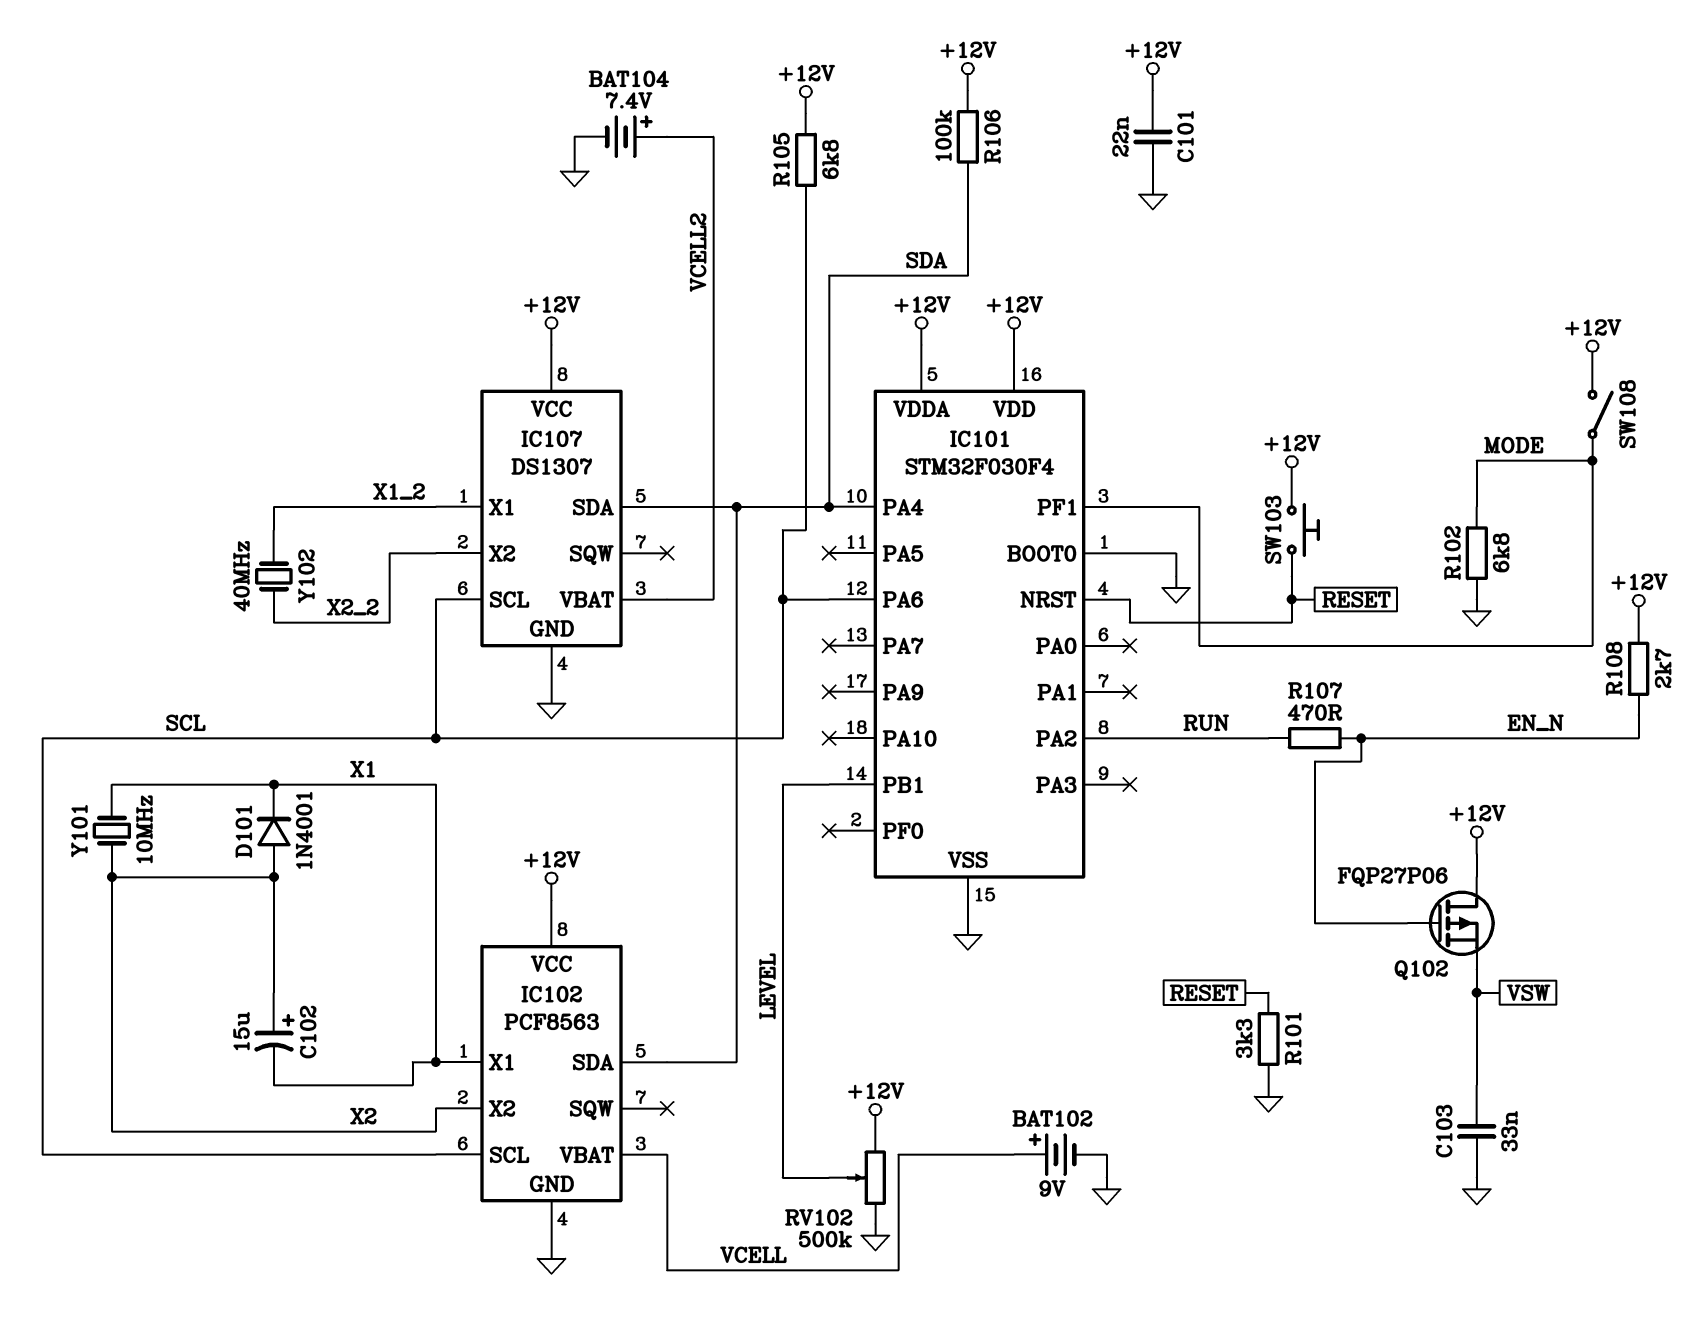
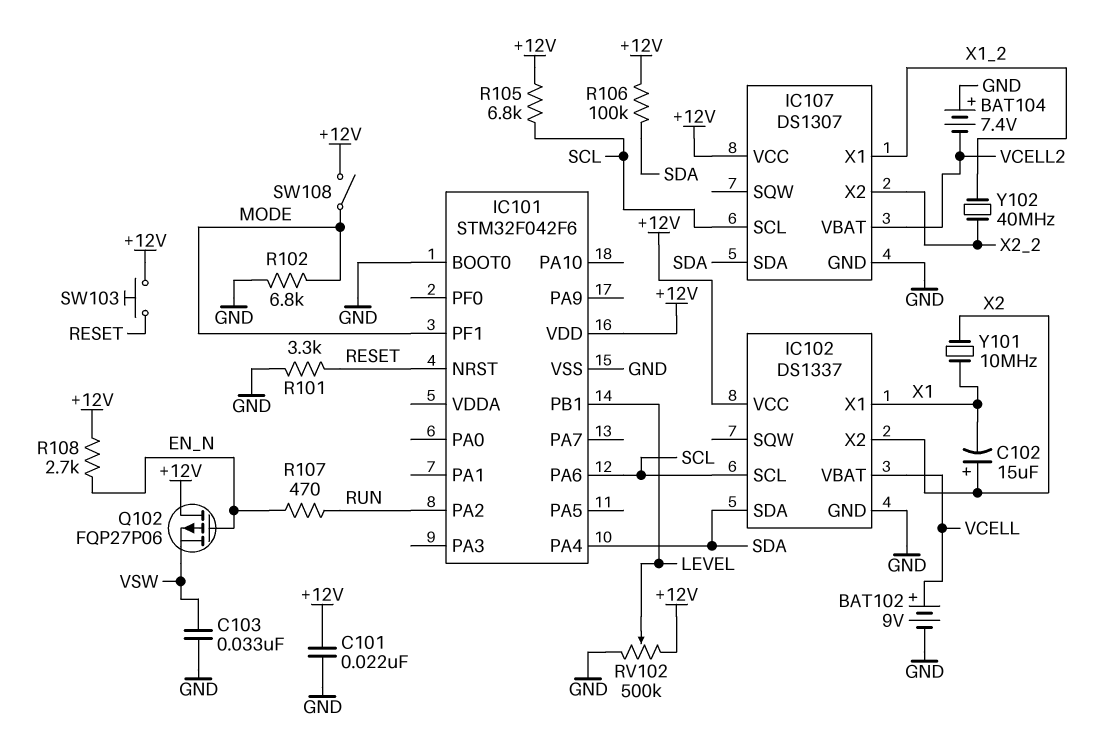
BAT104: 7.4V (plus VCELL2, minus GND) -> 7.4V (plus GND, minus VCELL2)
D101: diode 1N4001 (A X2, K X1) -> none
IC101: STM32F030F4 -> STM32F042F6
IC101 pin VDDA: +12V -> none
IC102: PCF8563 -> DS1337

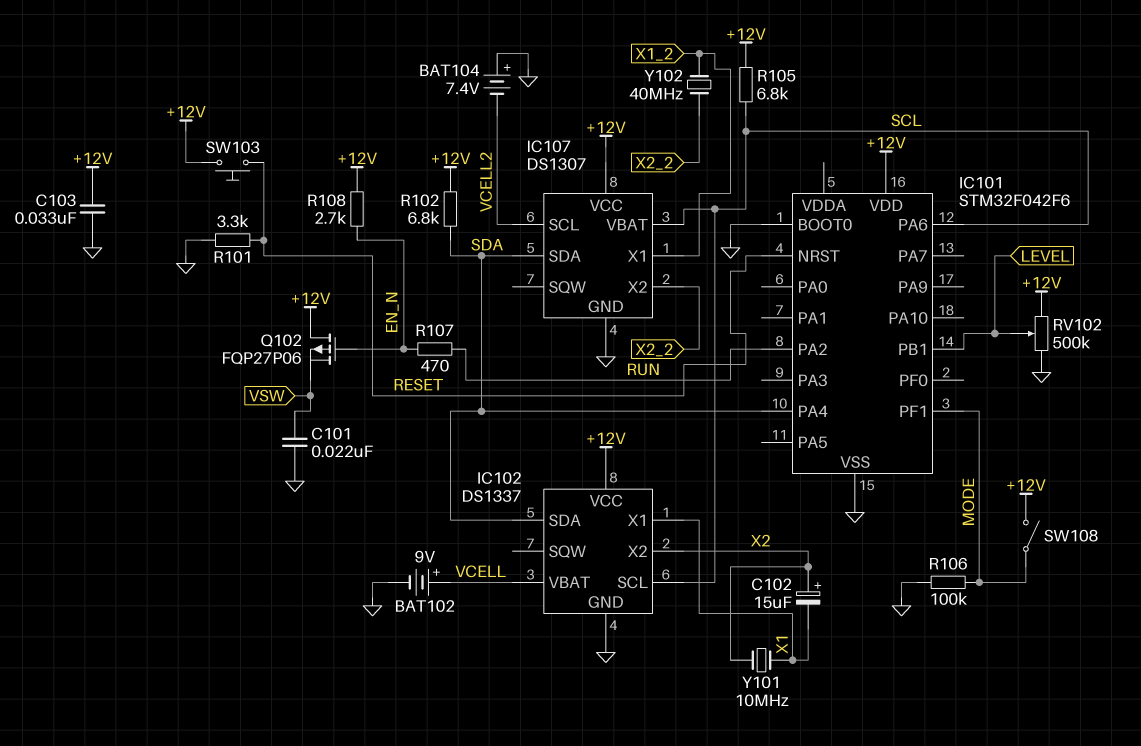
C101: 22nF (+12V, GND) -> 22nF (GND, VSW)
C103: 33nF (GND, VSW) -> 33nF (+12V, GND)
IC107 pin SCL: SCL -> VCELL2
IC107 pin VBAT: VCELL2 -> SCL
R102: 6.8k (GND, MODE) -> 6.8k (+12V, SDA)
R106: 100k (+12V, SDA) -> 100k (GND, MODE)

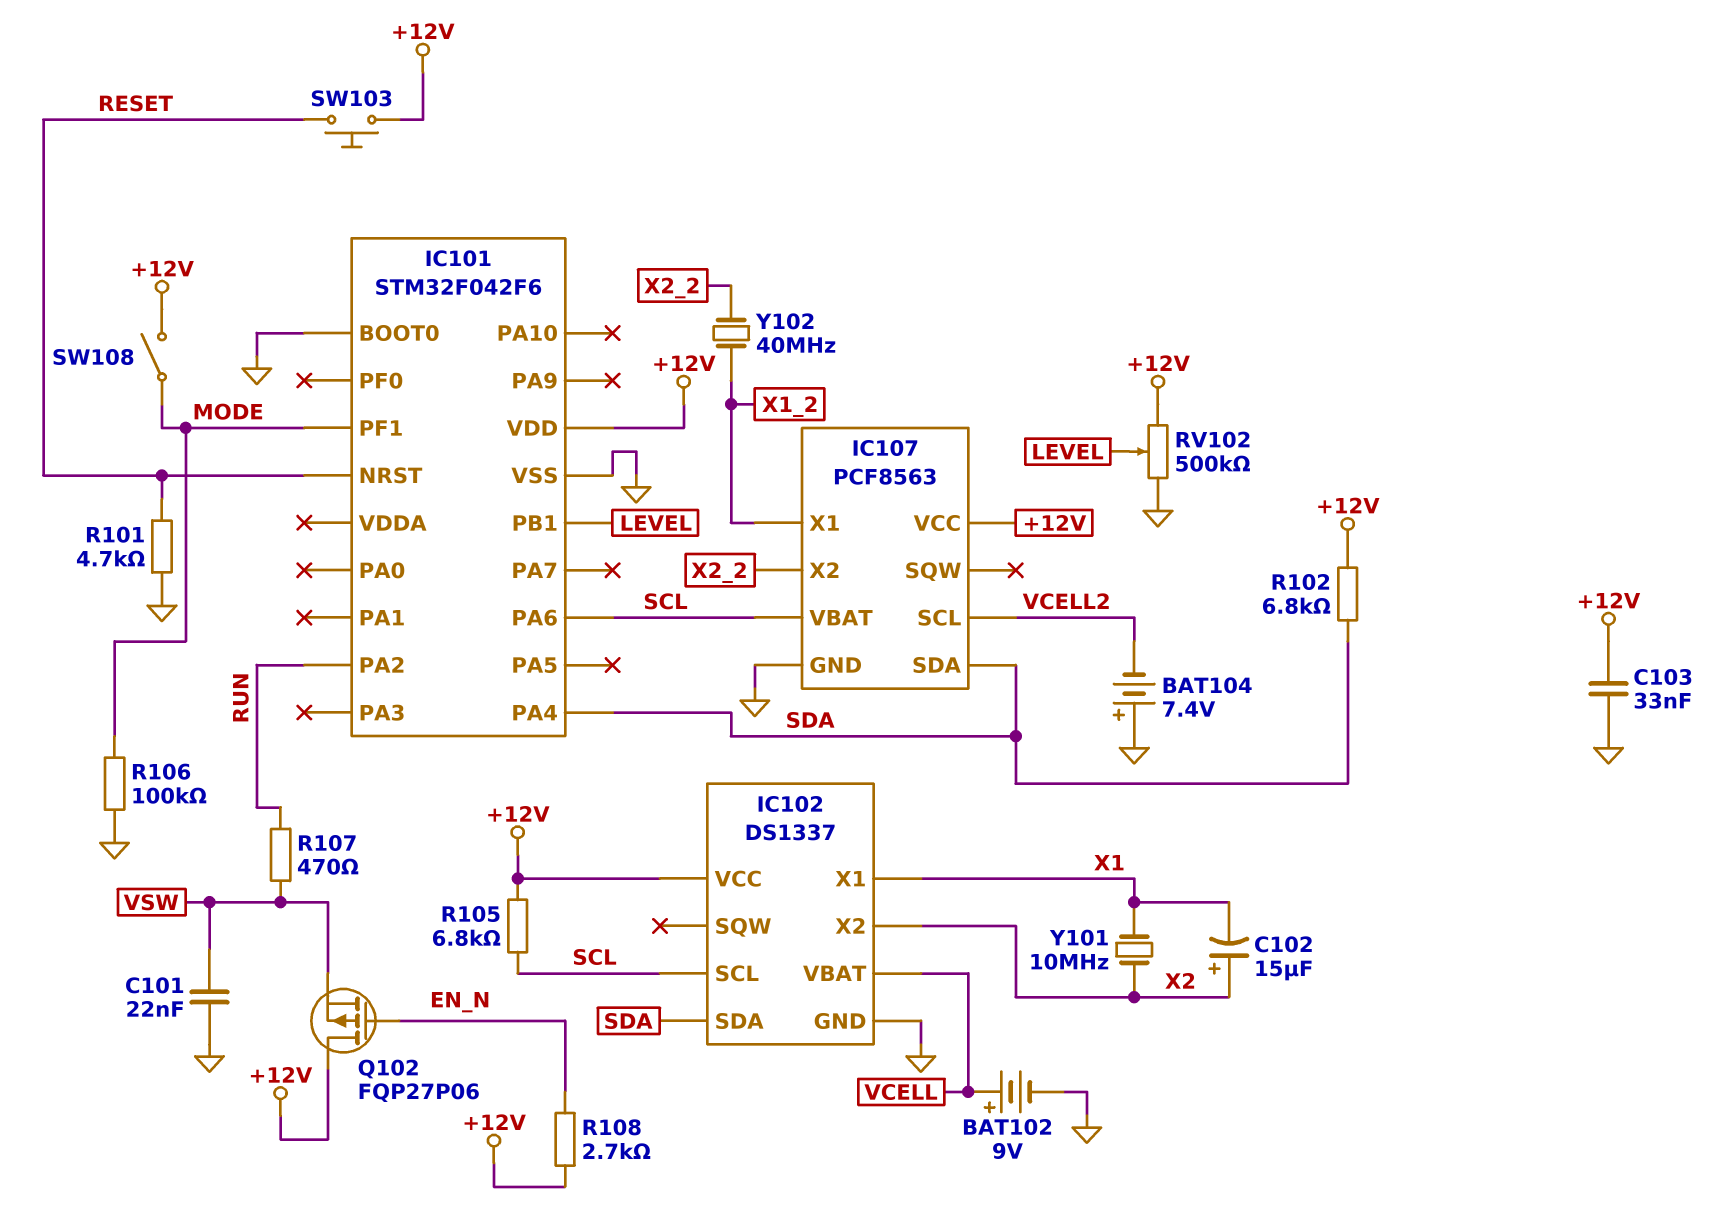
IC107: DS1307 -> PCF8563
R101: 3.3k (GND, RESET) -> 4.7k (GND, RESET)
R107: 470 (EN_N, RUN) -> 470 (RUN, VSW)

